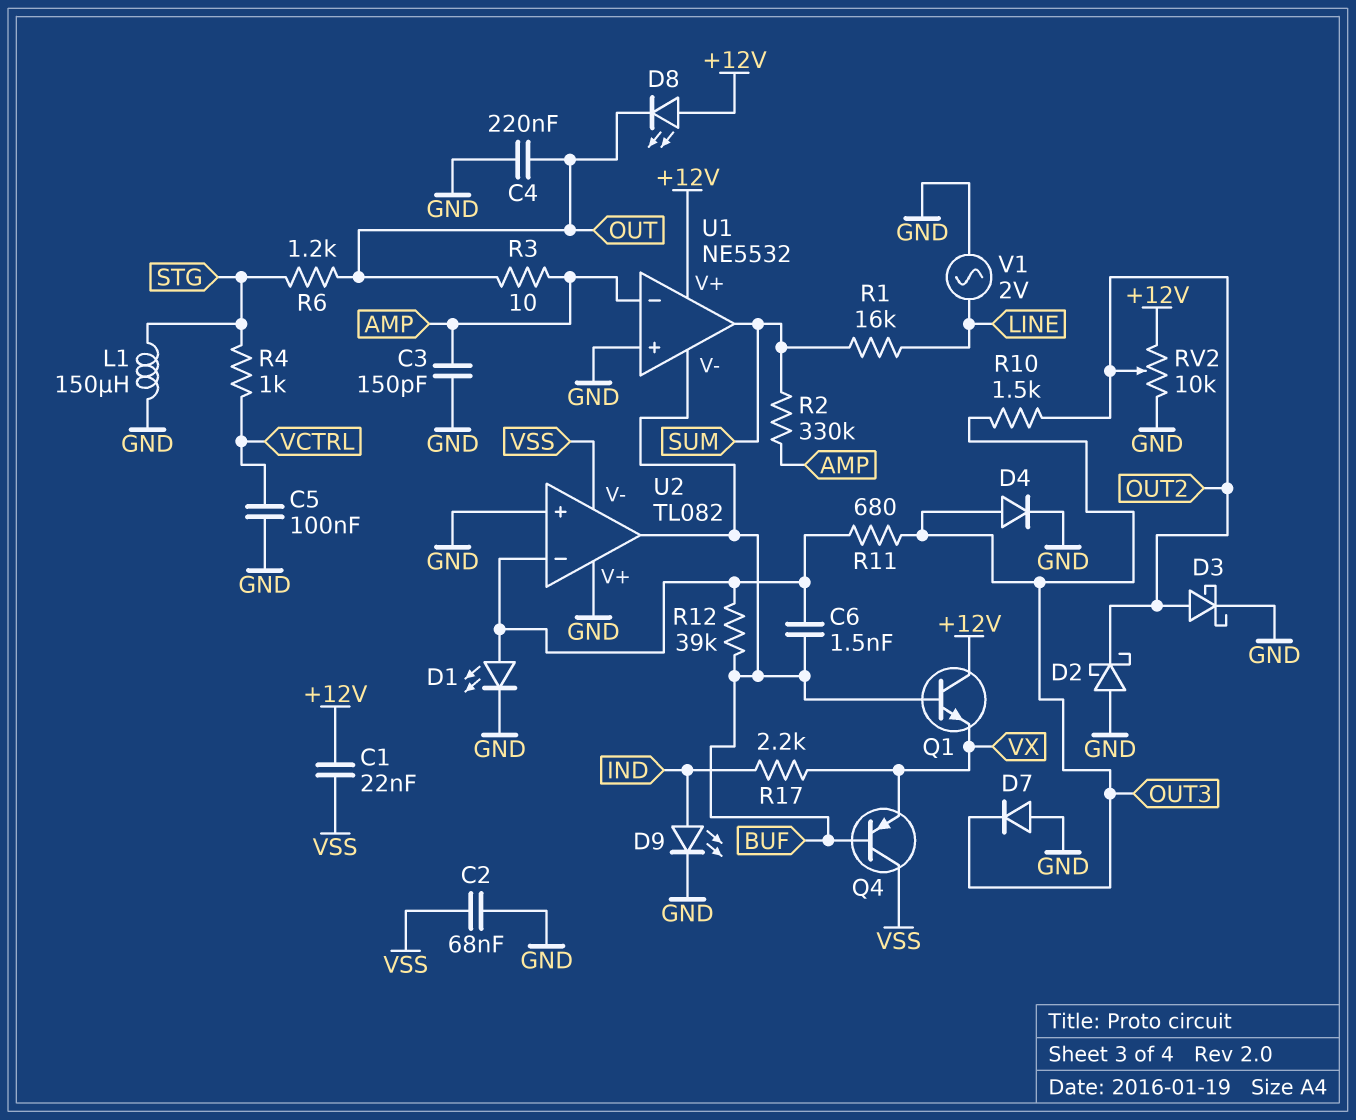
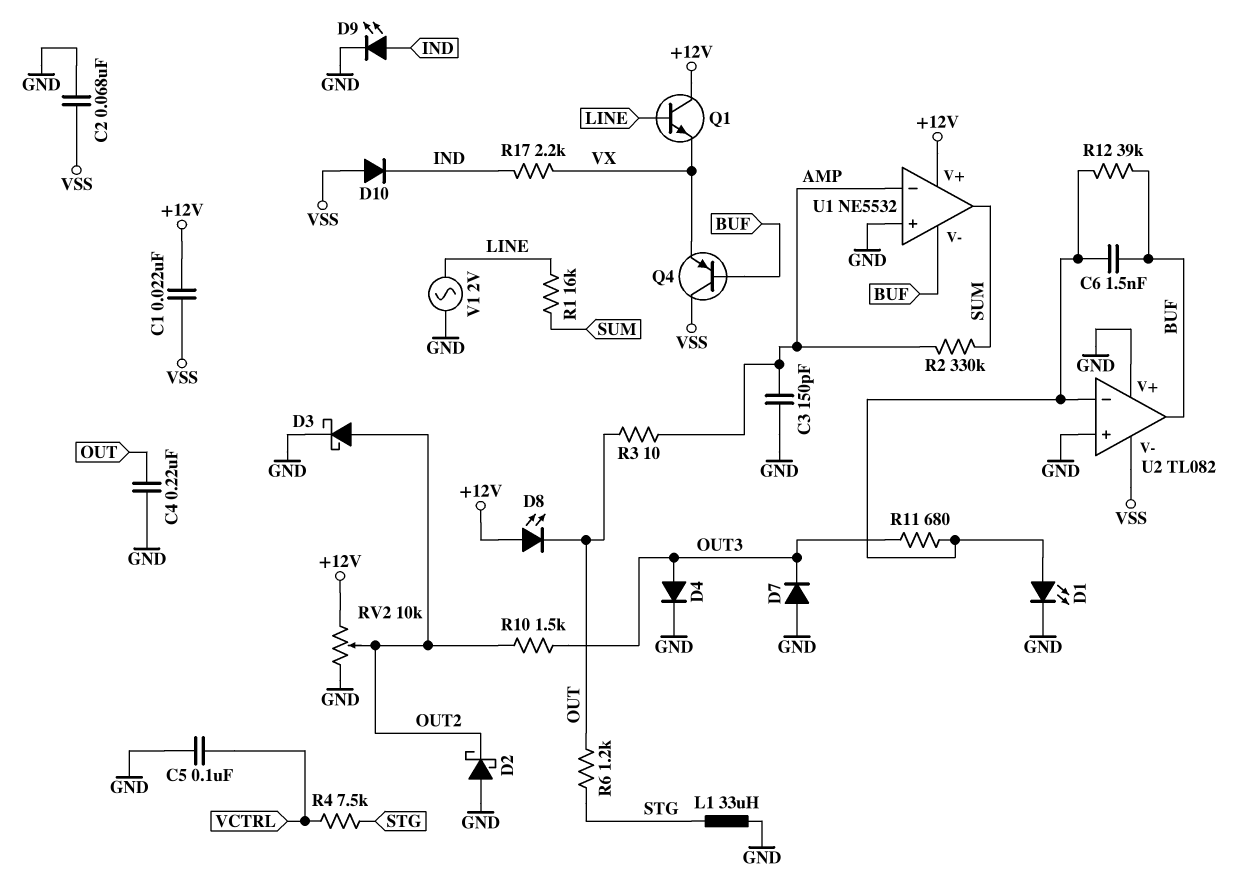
D10: none -> diode (A VSS, K IND)
L1: 150uH (GND, STG) -> 33uH (GND, STG)
Q1: NPN (B BUF, C +12V, E VX) -> NPN (B LINE, C +12V, E VX)
R4: 1k (STG, VCTRL) -> 7.5k (STG, VCTRL)

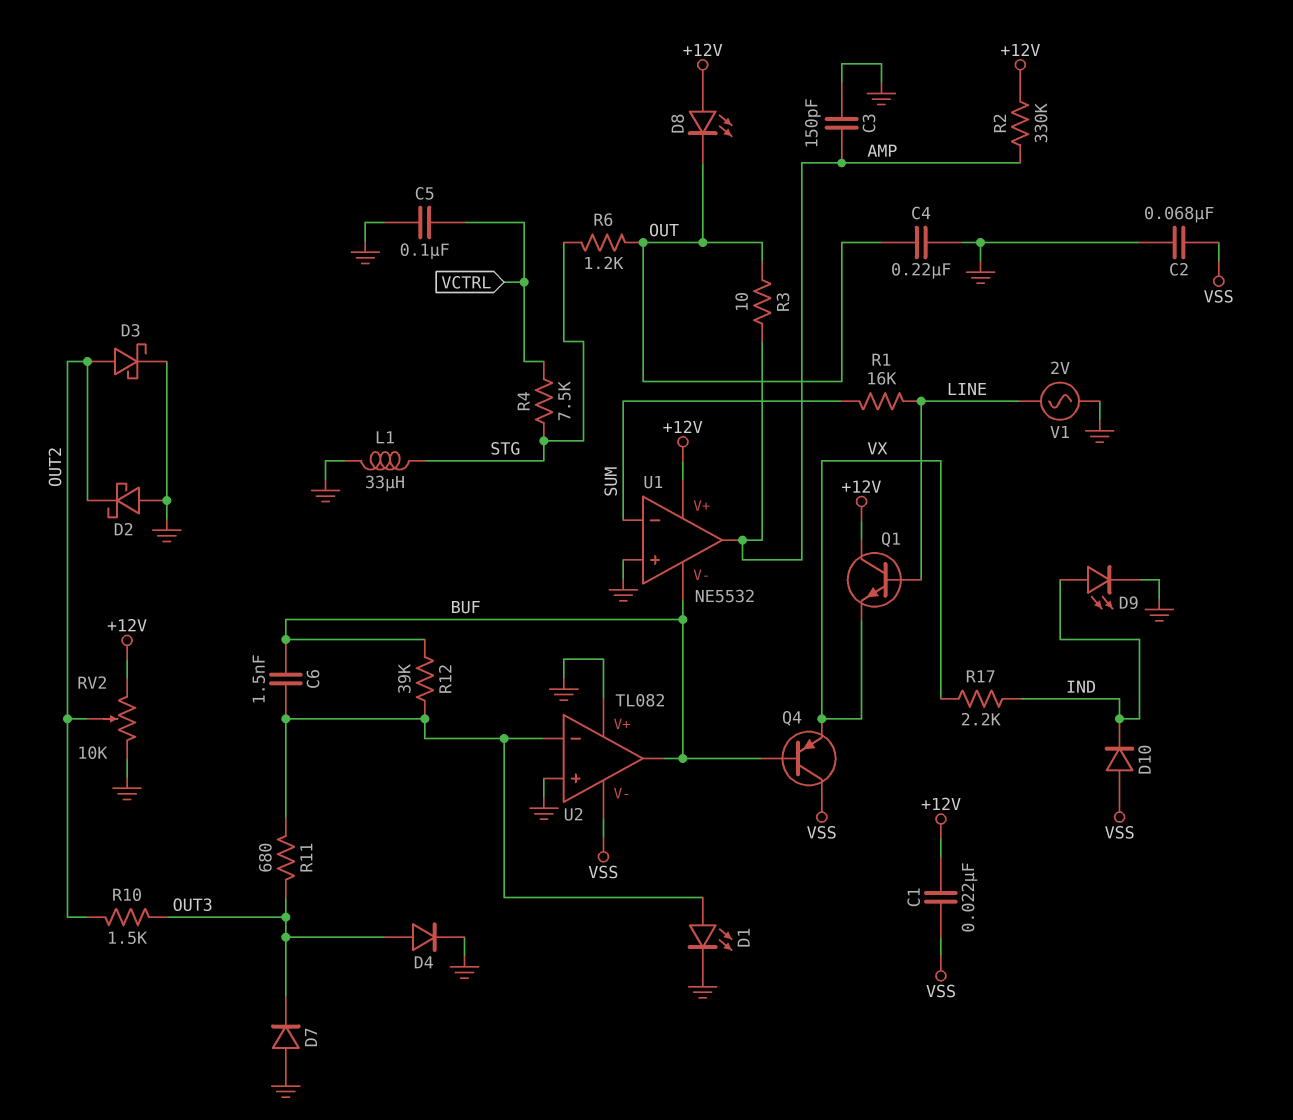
R2: 330k (AMP, SUM) -> 330k (+12V, AMP)
U1 pin in-: AMP -> SUM
U1 pin out: SUM -> AMP

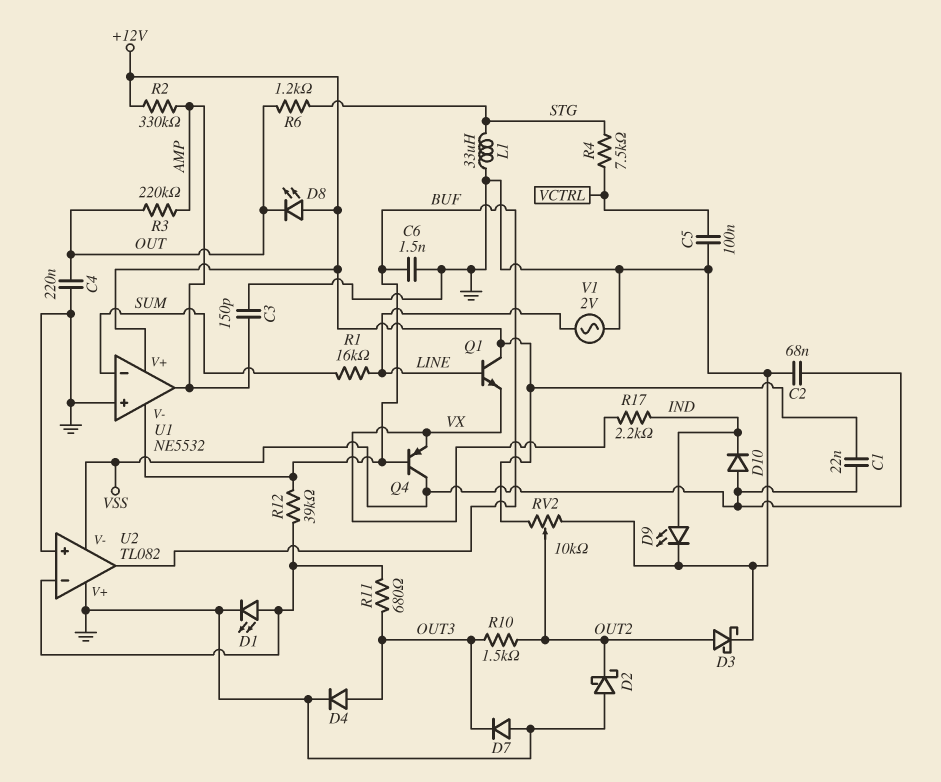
C6: 1.5nF (BUF, U2/in-) -> 1.5nF (BUF, GND)
R3: 10 (AMP, OUT) -> 220k (AMP, OUT)

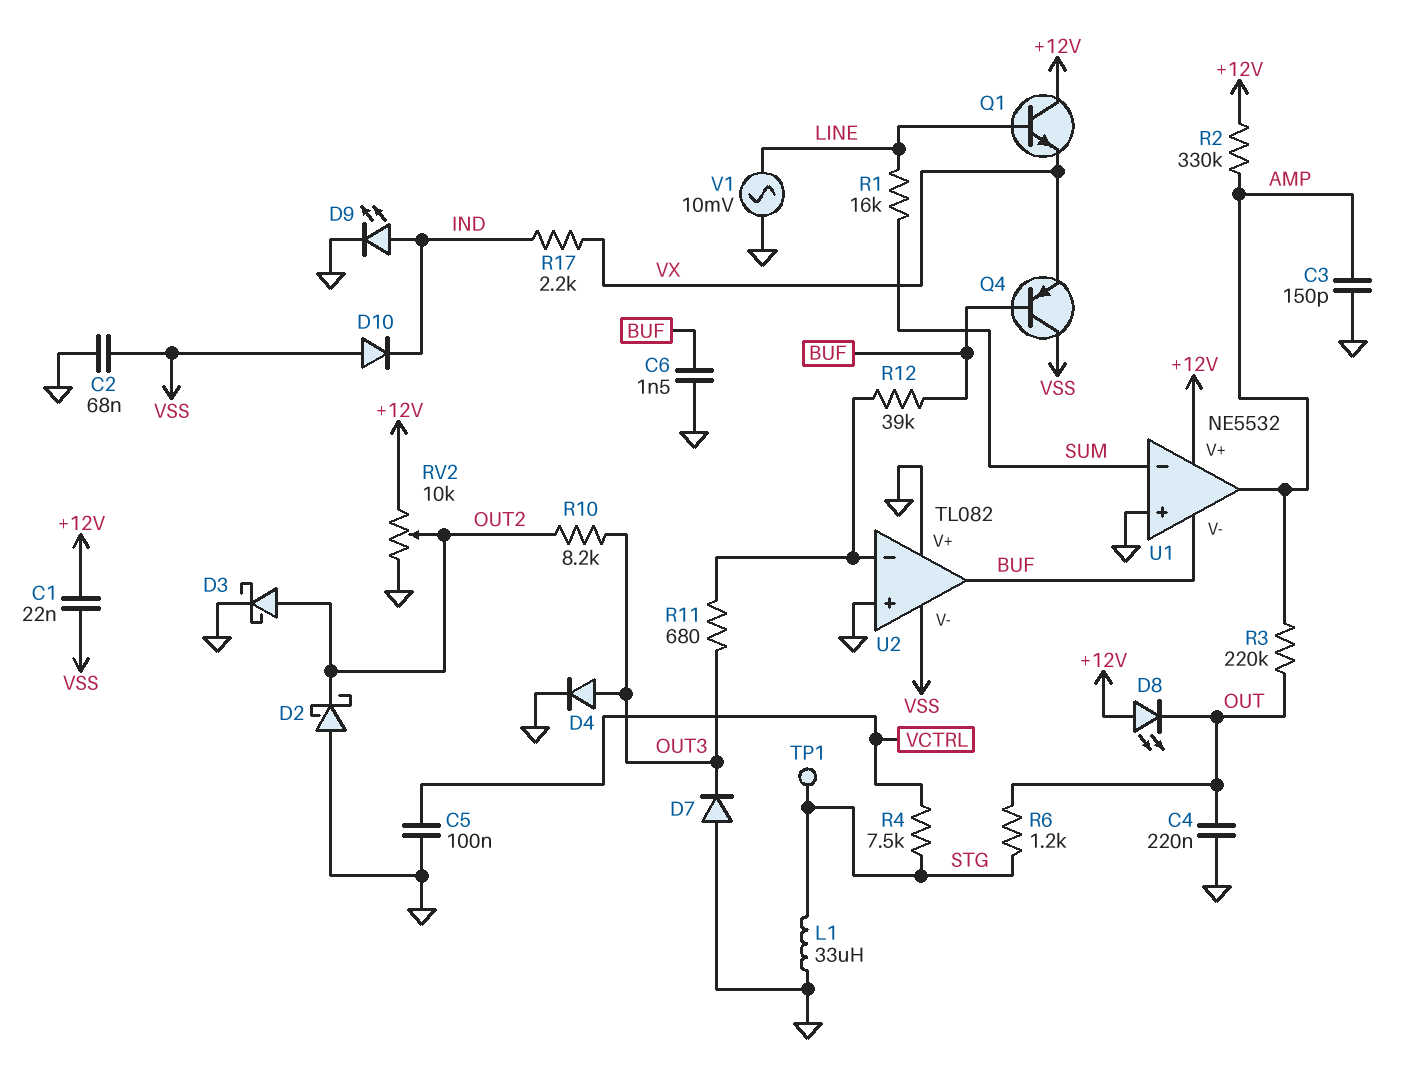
D1: LED (A U2/in-, K GND) -> none
R10: 1.5k (OUT2, OUT3) -> 8.2k (OUT2, OUT3)
TP1: none -> test point (STG)
V1: AC 2V (GND, LINE) -> AC 10mV (GND, LINE)

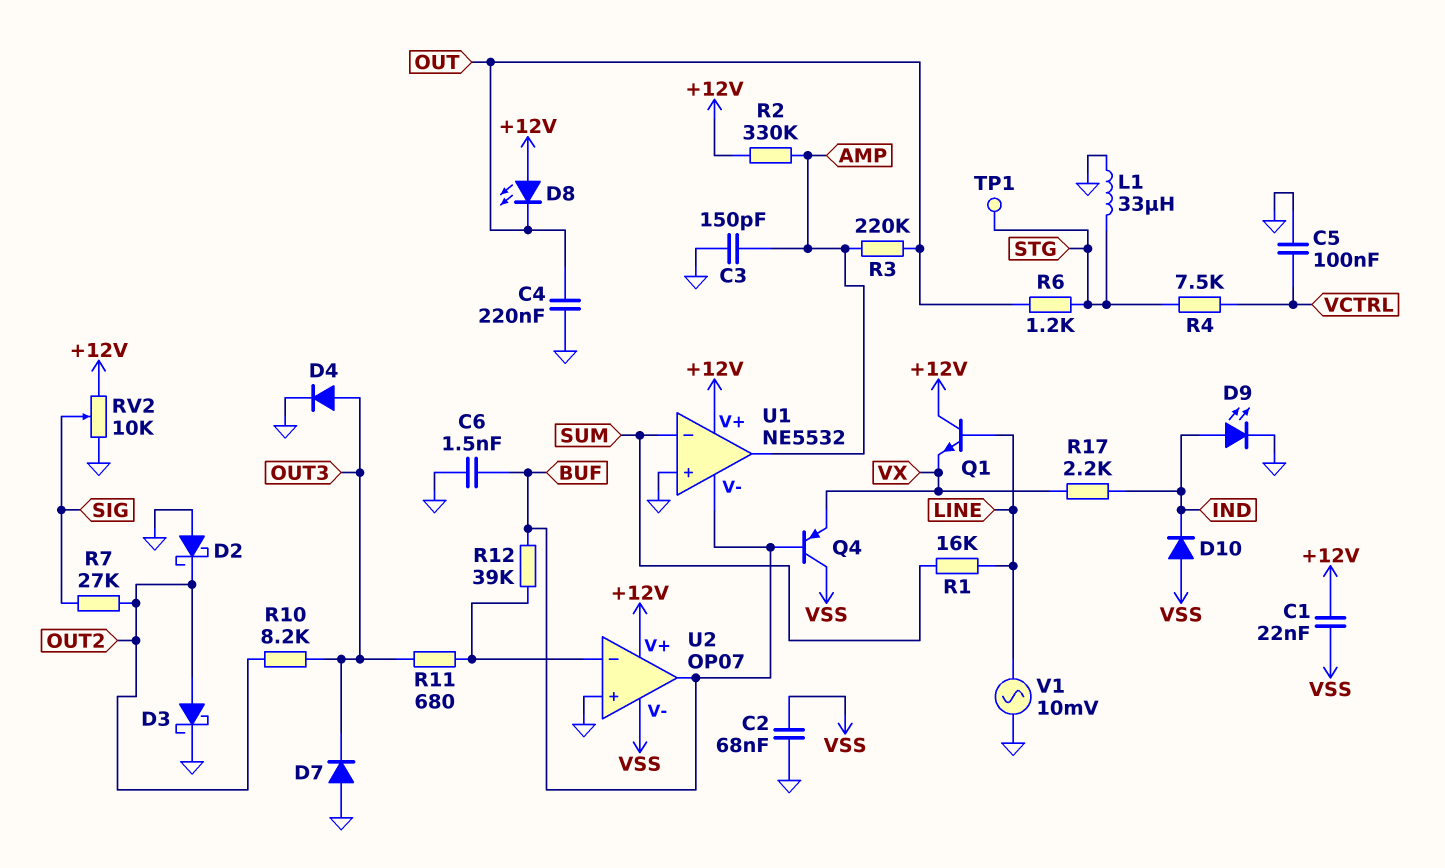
R7: none -> 27k (OUT2, SIG)
RV2: 10k (+12V, GND, wiper OUT2) -> 10k (+12V, GND, wiper SIG)
U2: TL082 -> OP07
U2 pin V+: GND -> +12V

